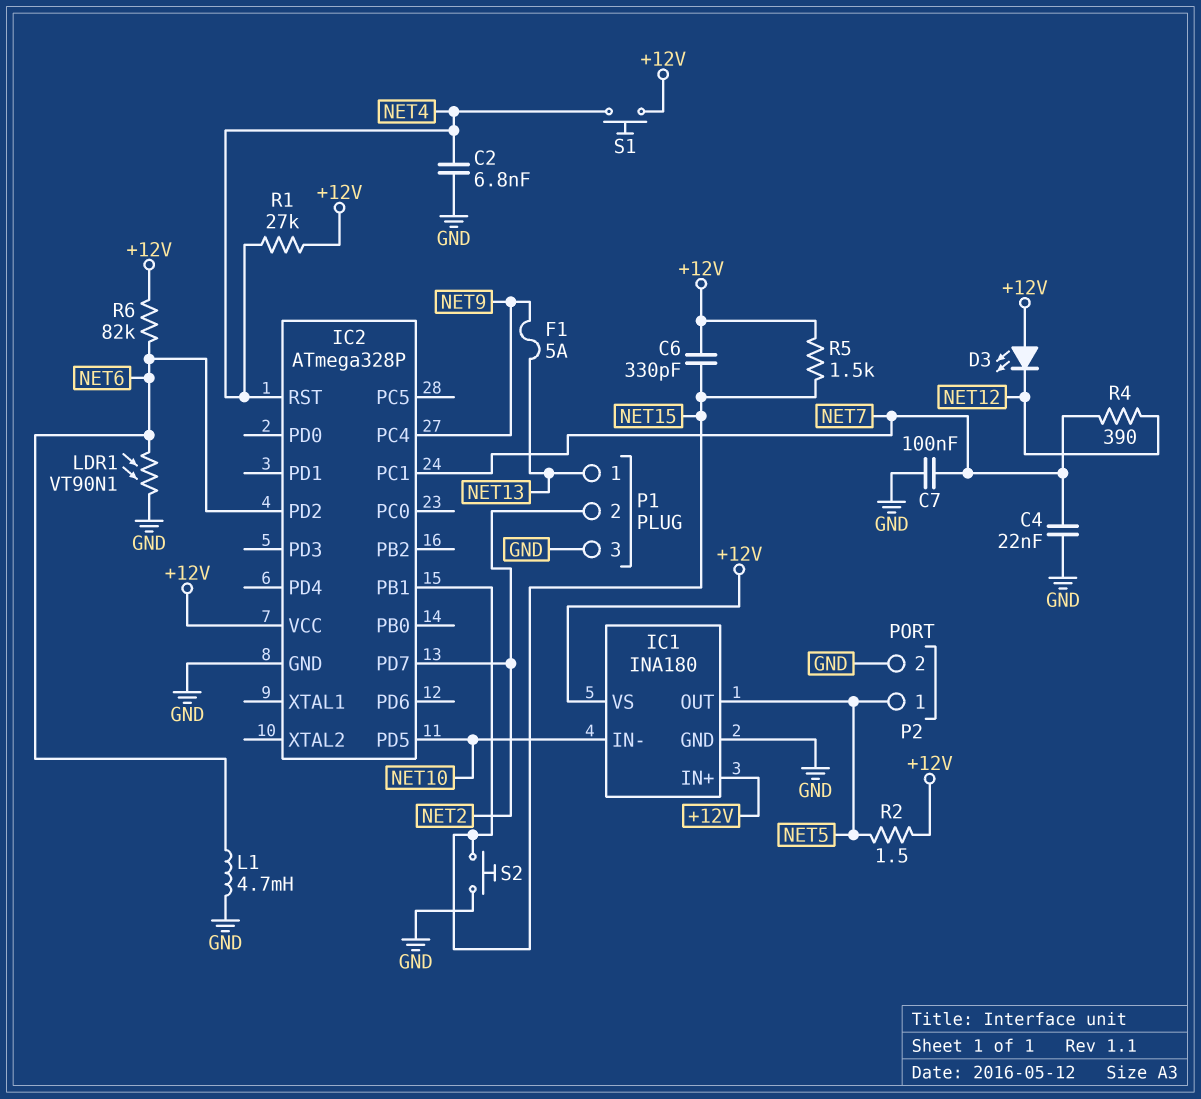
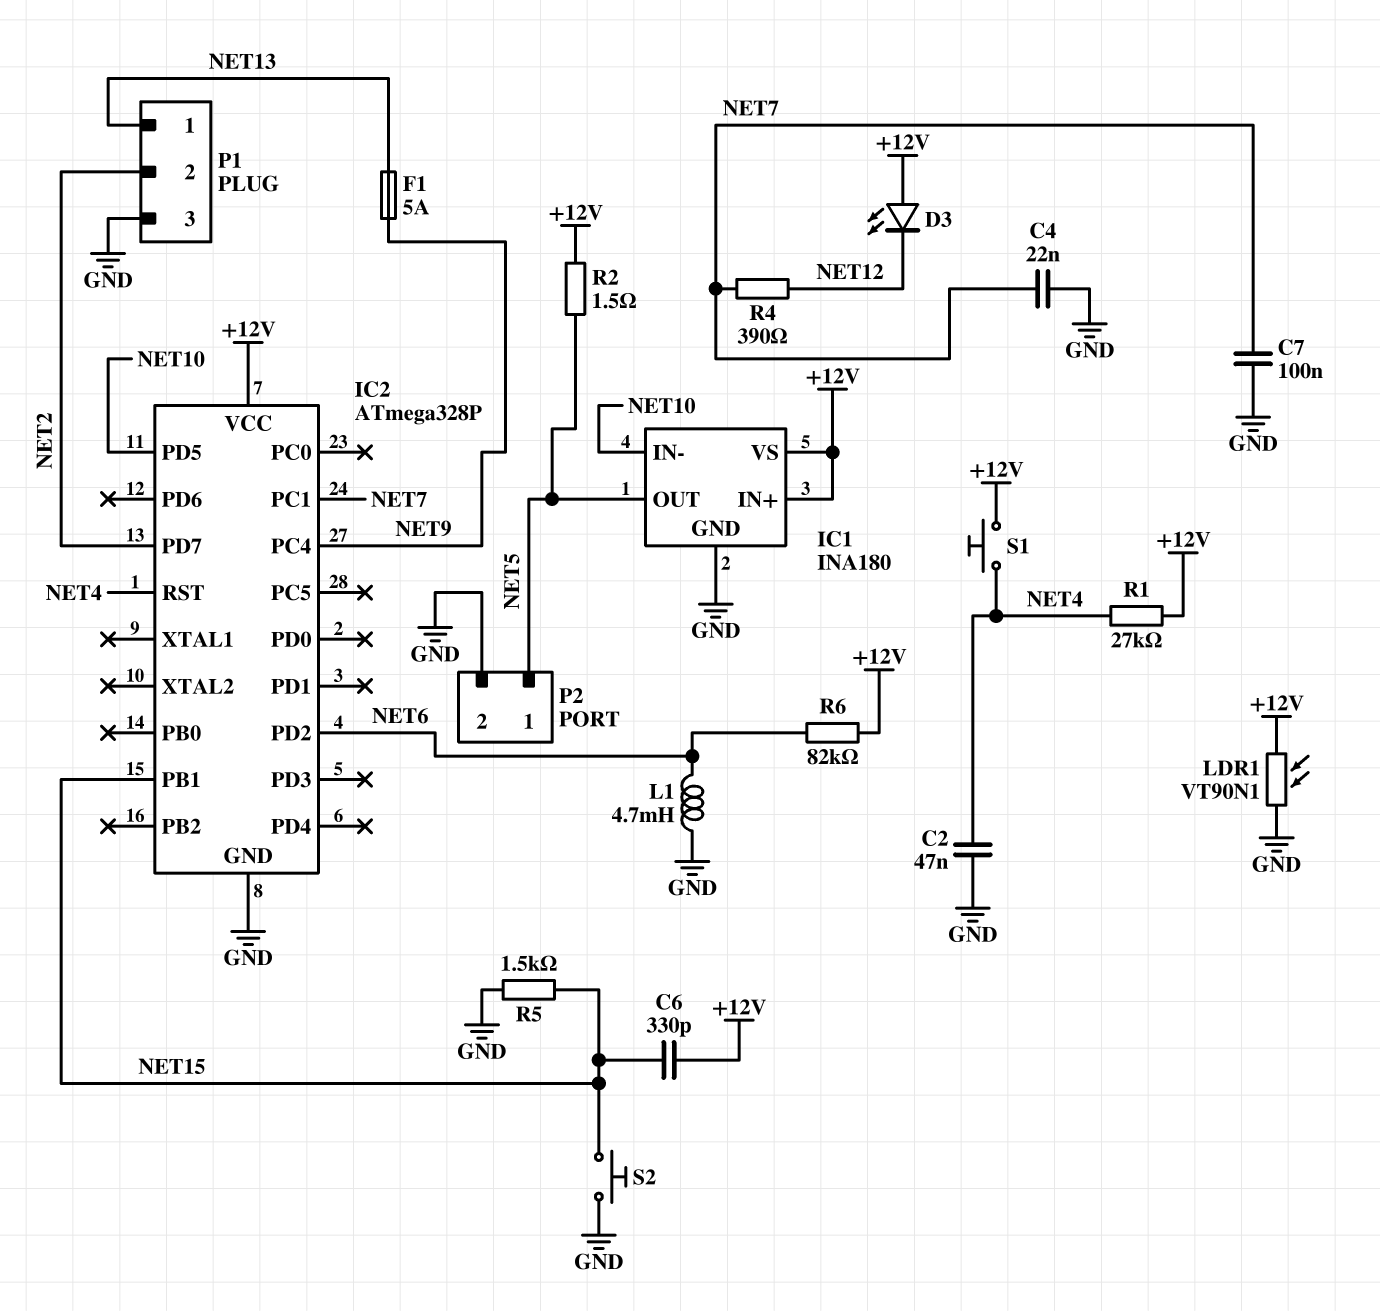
C2: 6.8nF (GND, NET4) -> 47nF (GND, NET4)
LDR1: VT90N1 (GND, NET6) -> VT90N1 (+12V, GND)
R5: 1.5k (+12V, NET15) -> 1.5k (GND, NET15)

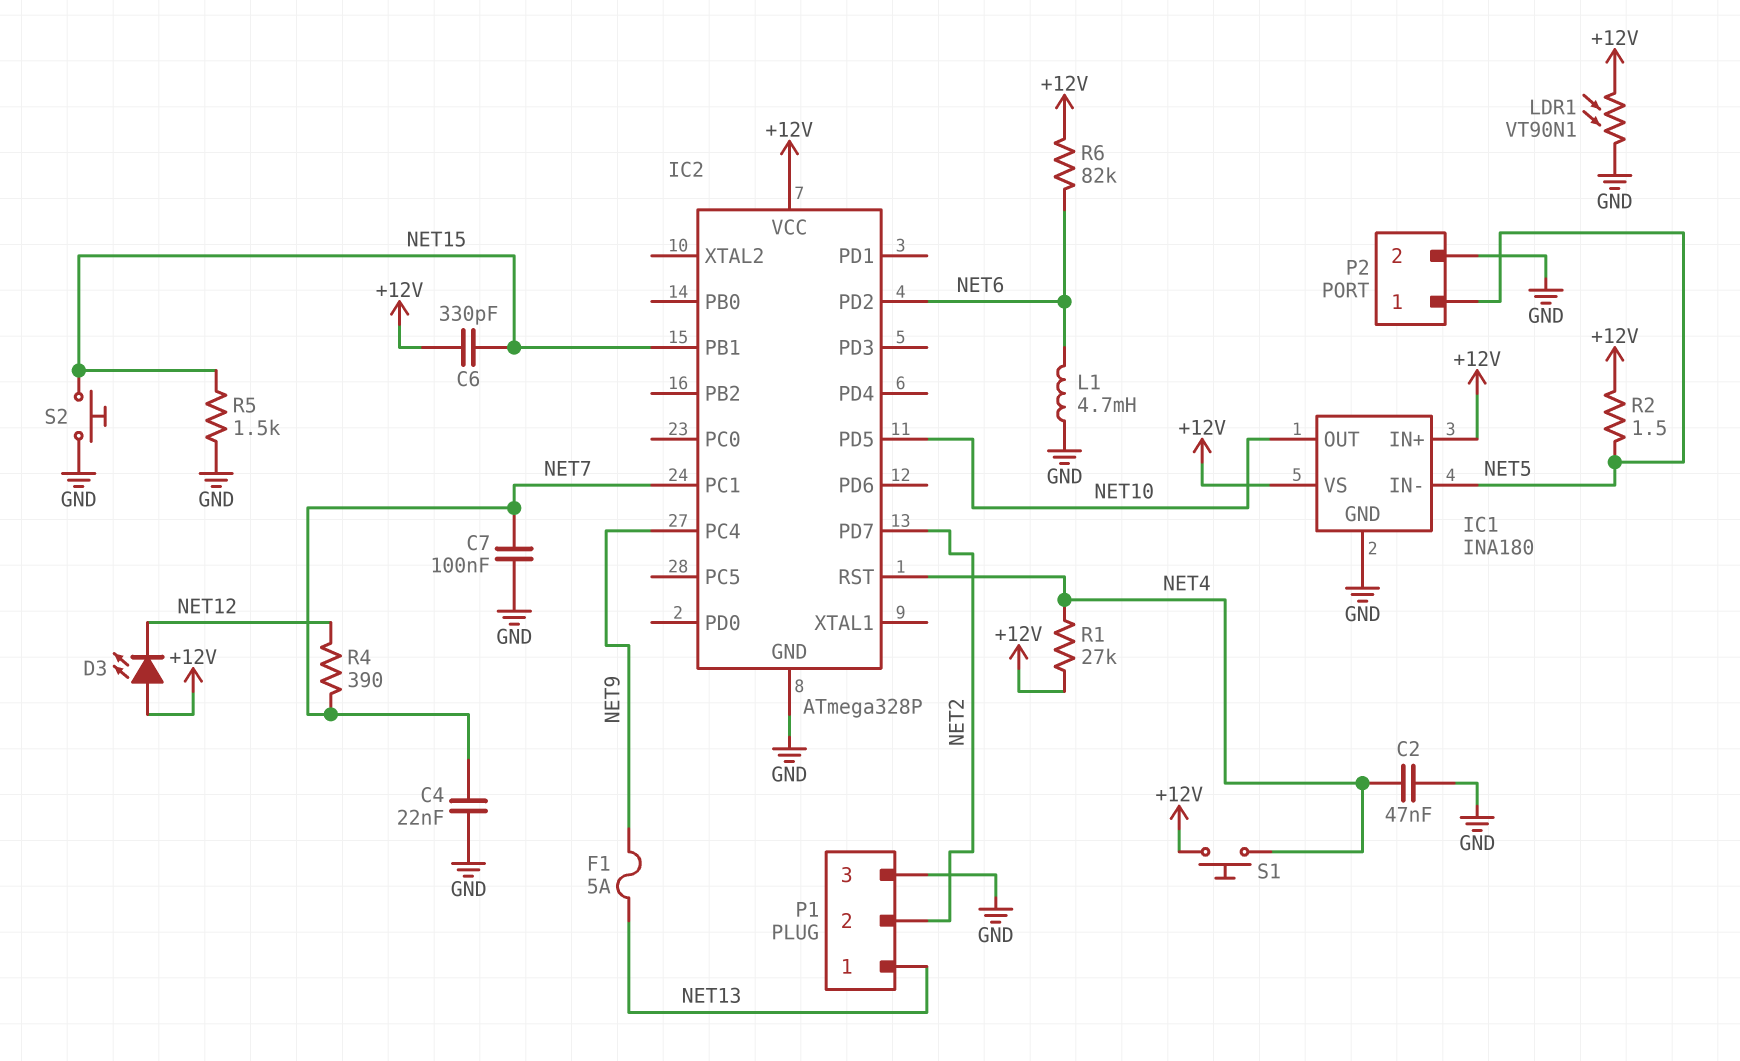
IC1 pin IN-: NET10 -> NET5
IC1 pin OUT: NET5 -> NET10

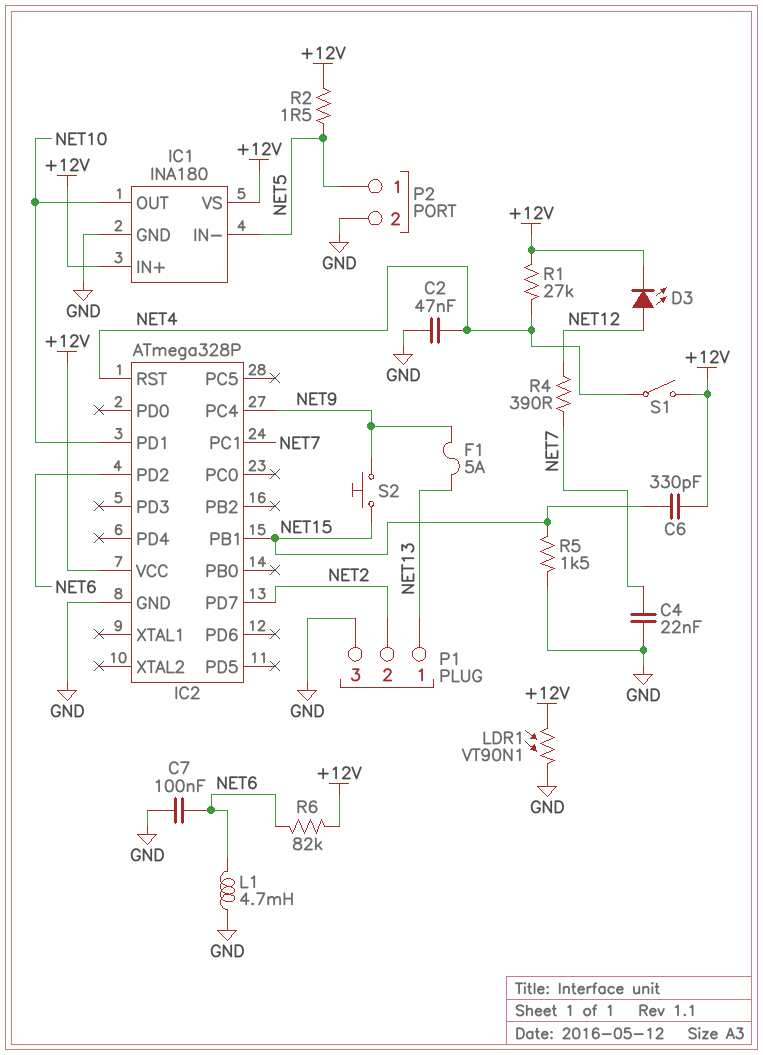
C7: 100nF (GND, NET7) -> 100nF (GND, NET6)
D3: LED (A +12V, K NET12) -> LED (A NET12, K +12V)
IC2 pin PD1: none -> NET10
IC2 pin PD5: NET10 -> none
S1: button (+12V, NET4) -> switch (+12V, NET4)
S2: button (GND, NET15) -> button (NET9, NET15)

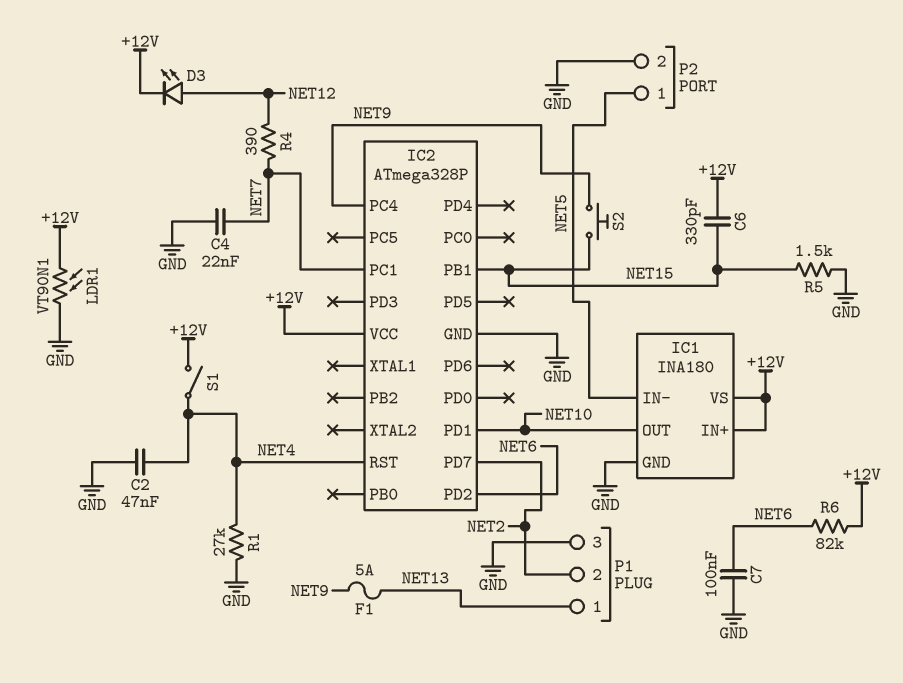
L1: 4.7mH (GND, NET6) -> none
R1: 27k (+12V, NET4) -> 27k (GND, NET4)
R2: 1.5 (+12V, NET5) -> none

